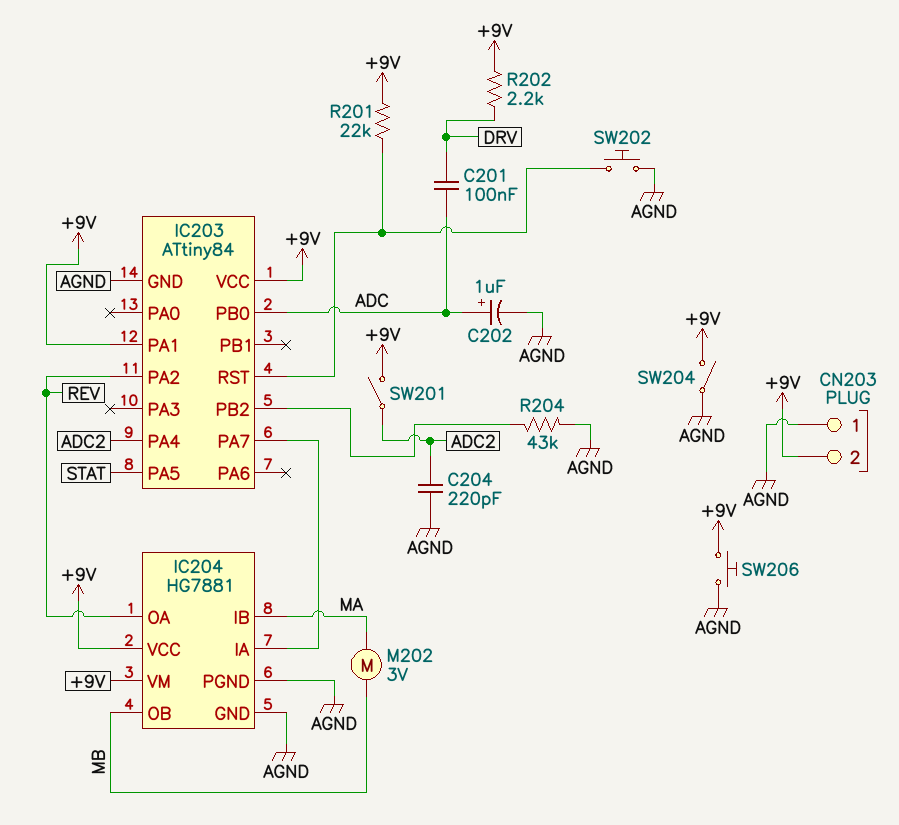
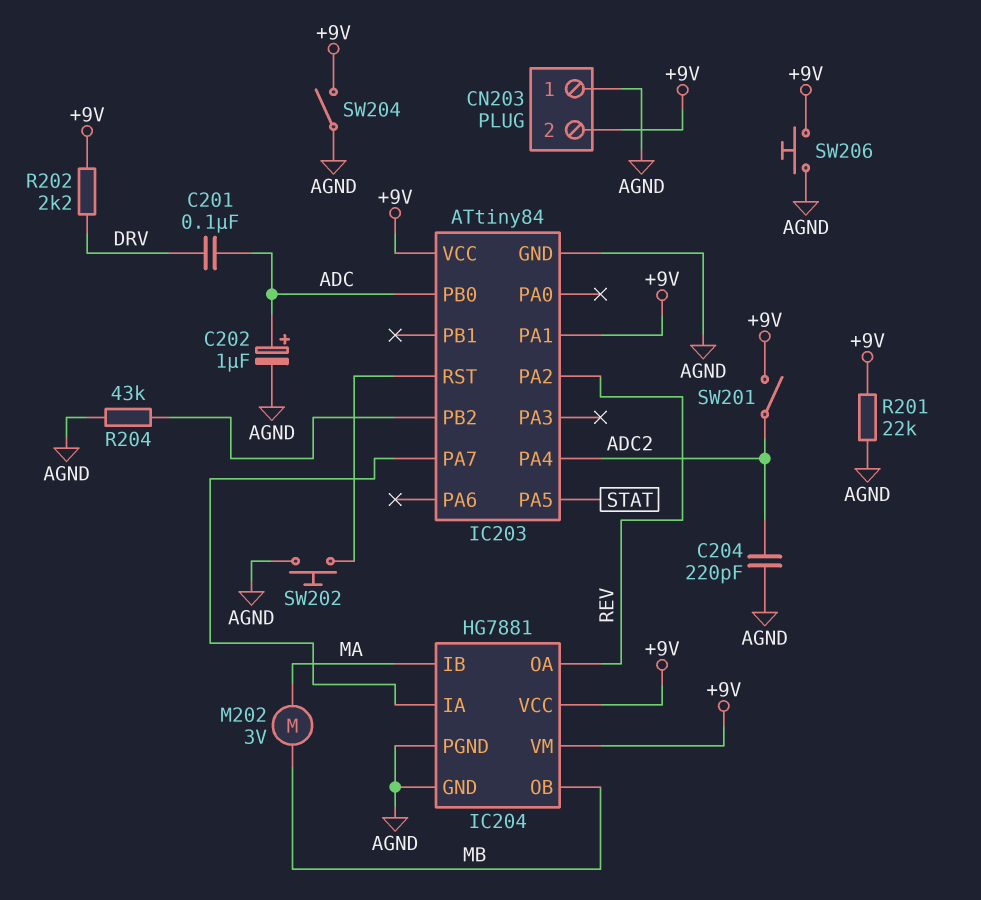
R201: 22k (+9V, IC203/RST) -> 22k (+9V, AGND)

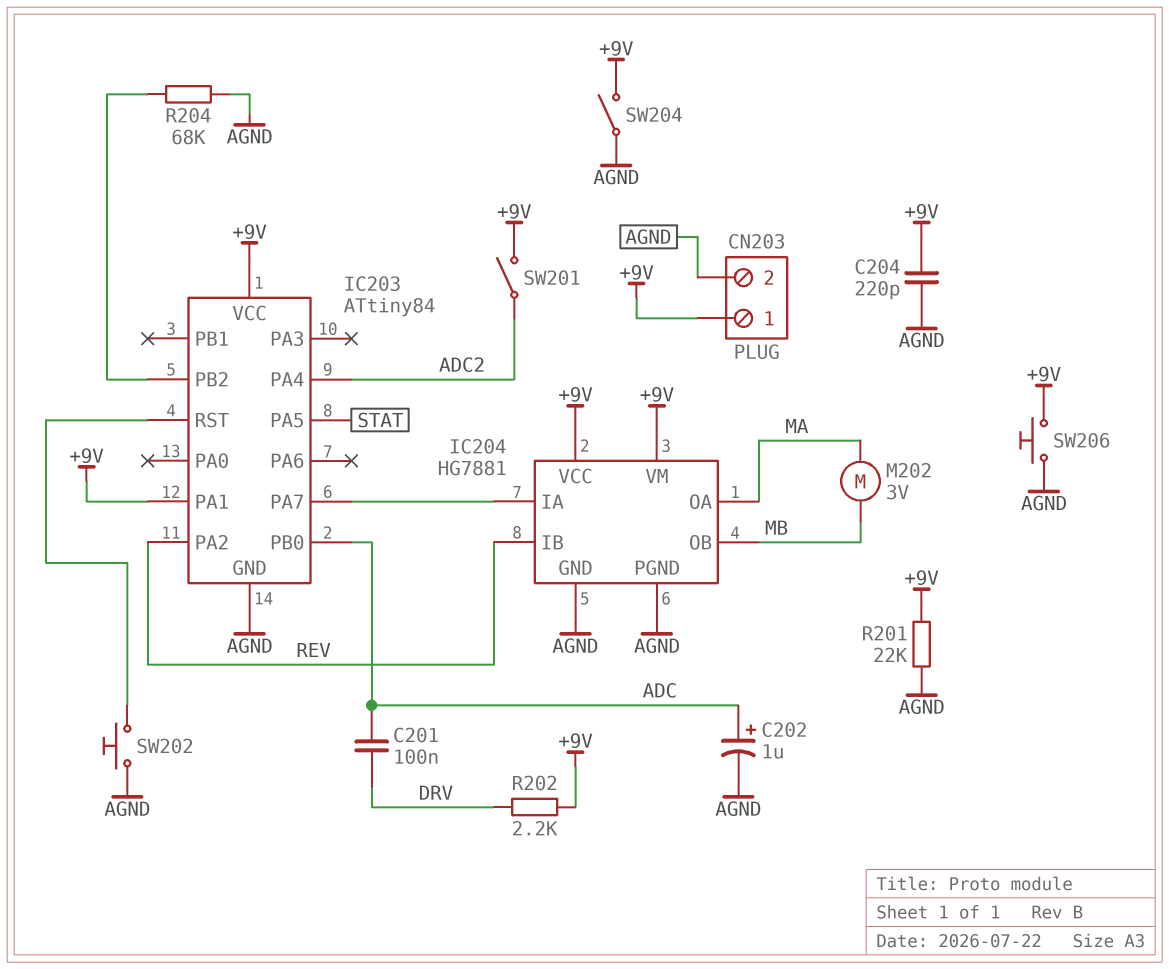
C204: 220pF (ADC2, AGND) -> 220pF (+9V, AGND)
CN203 pin 1: AGND -> +9V
CN203 pin 2: +9V -> AGND
IC204 pin IB: MA -> REV
IC204 pin OA: REV -> MA
R204: 43k (AGND, IC203/PB2) -> 68k (AGND, IC203/PB2)

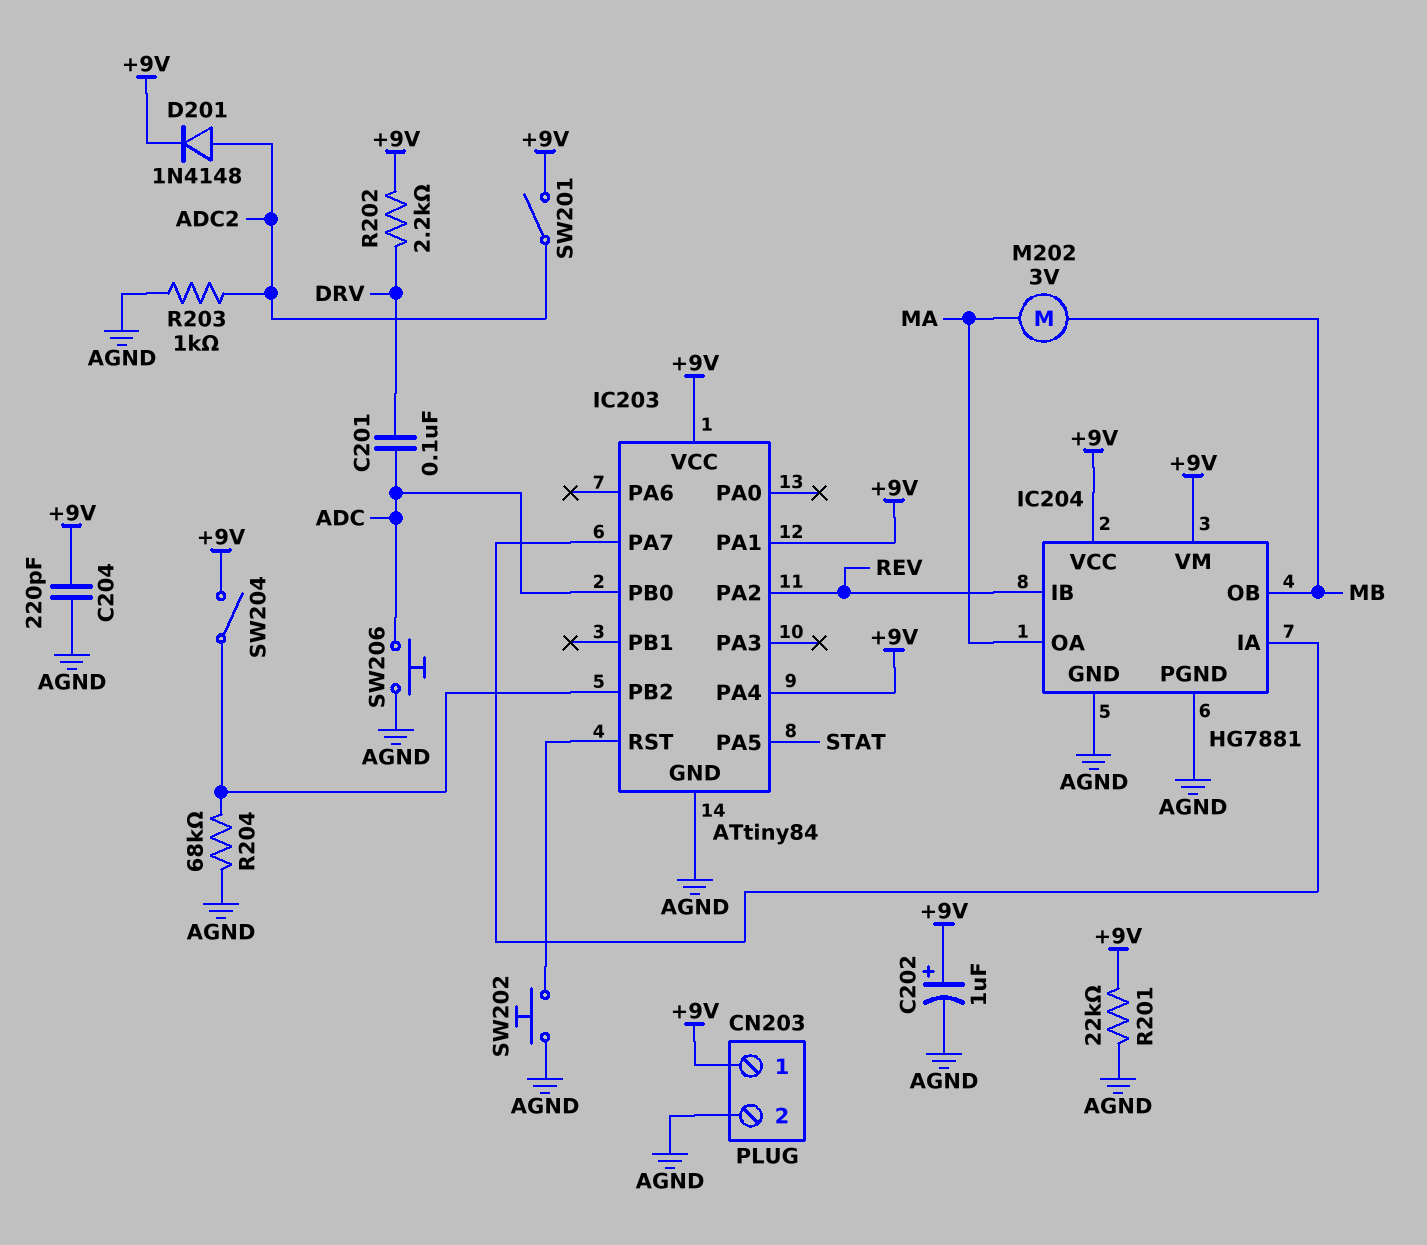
C202: 1uF (plus ADC, minus AGND) -> 1uF (plus +9V, minus AGND)
D201: none -> diode 1N4148 (A ADC2, K +9V)
IC203 pin PA4: ADC2 -> +9V
R203: none -> 1k (ADC2, AGND)
SW204: switch (+9V, AGND) -> switch (+9V, IC203/PB2)
SW206: button (+9V, AGND) -> button (ADC, AGND)

